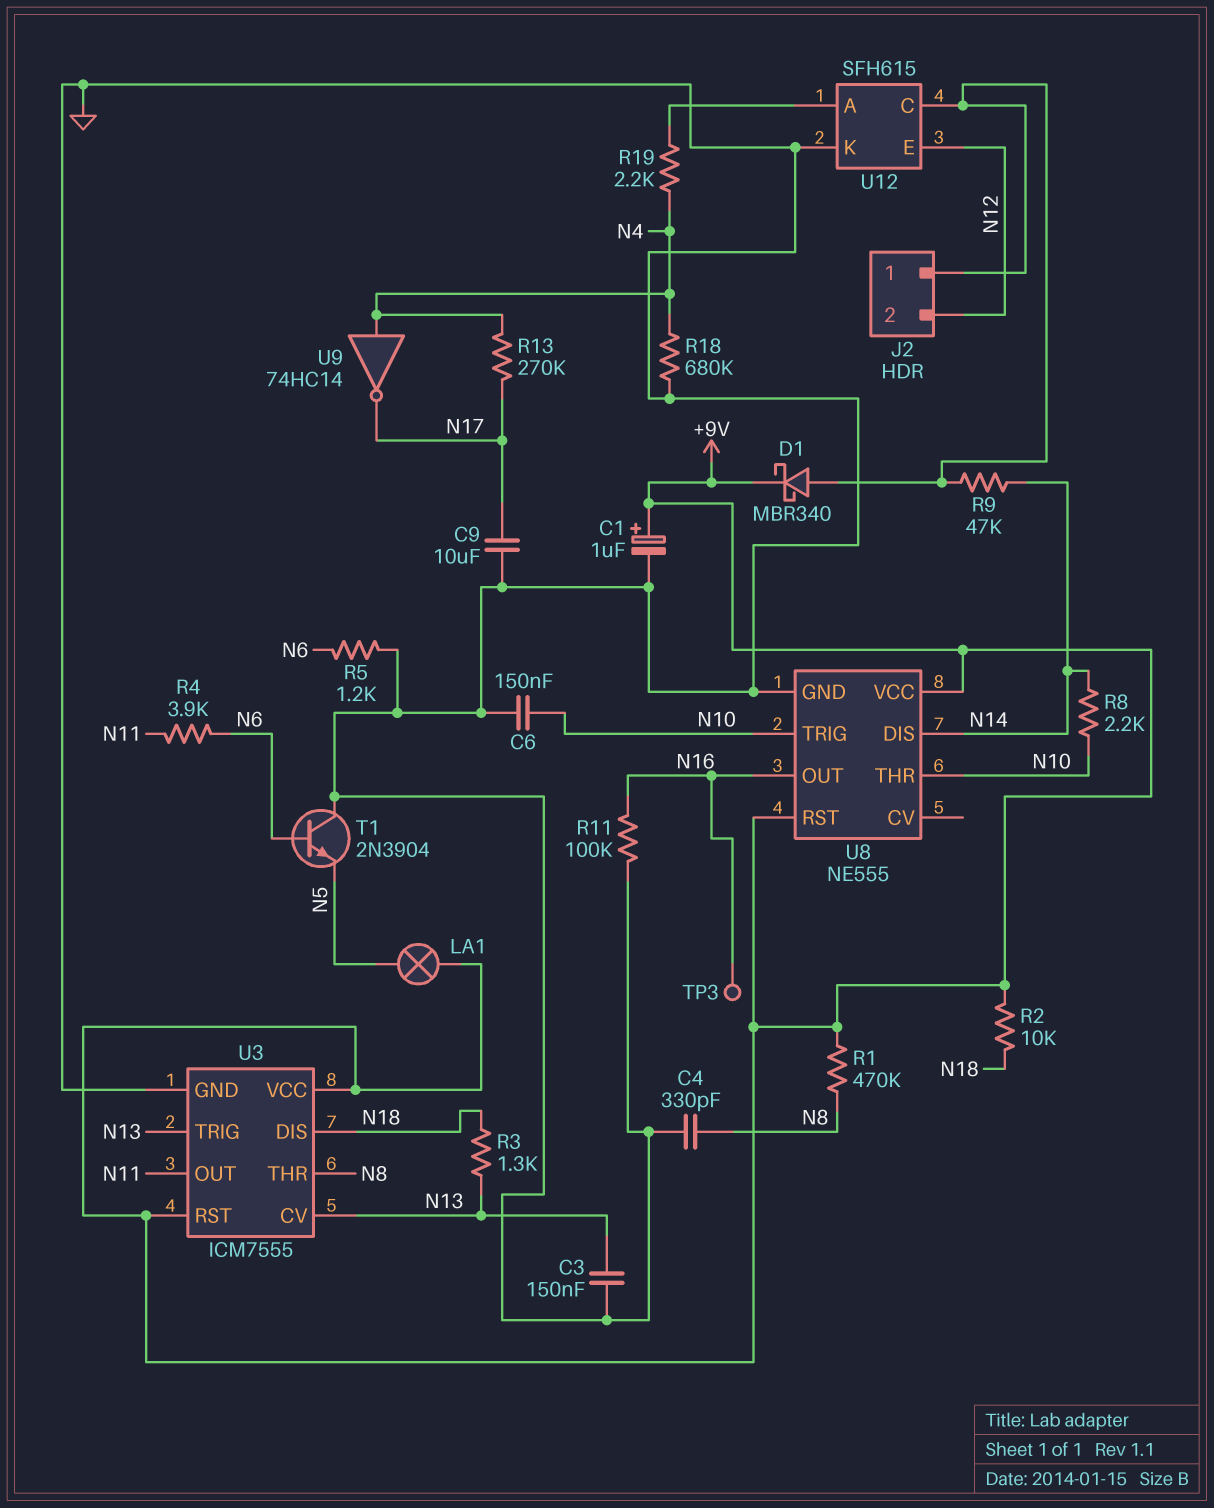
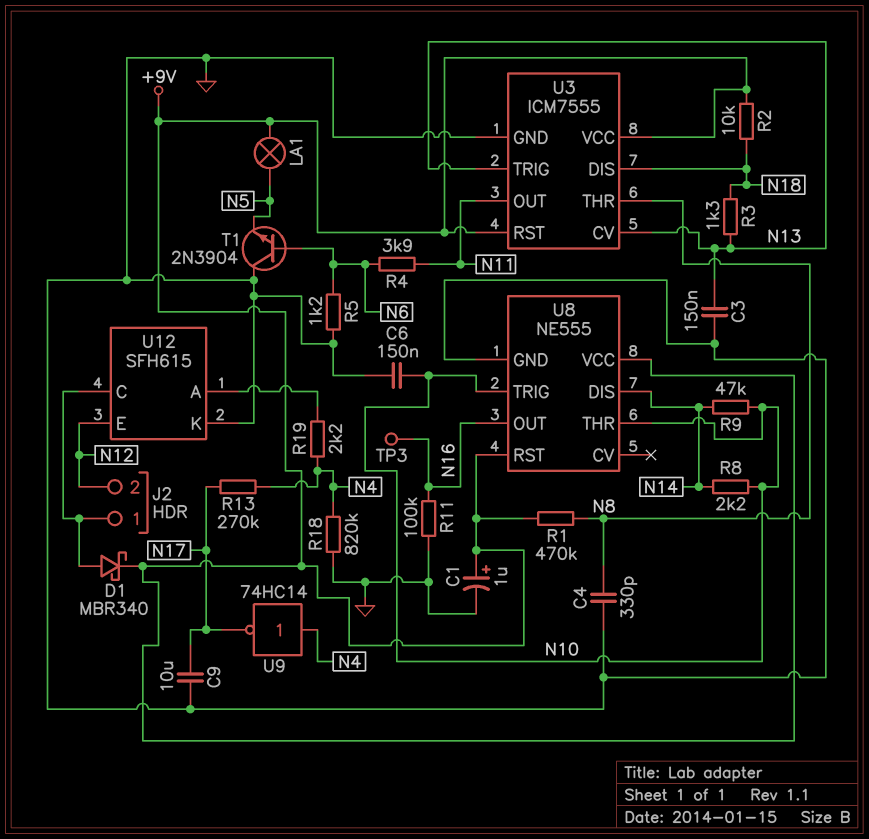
R9: 47k (J2/1, N14) -> 47k (N10, N14)
R18: 680k (GND, N4) -> 820k (GND, N4)

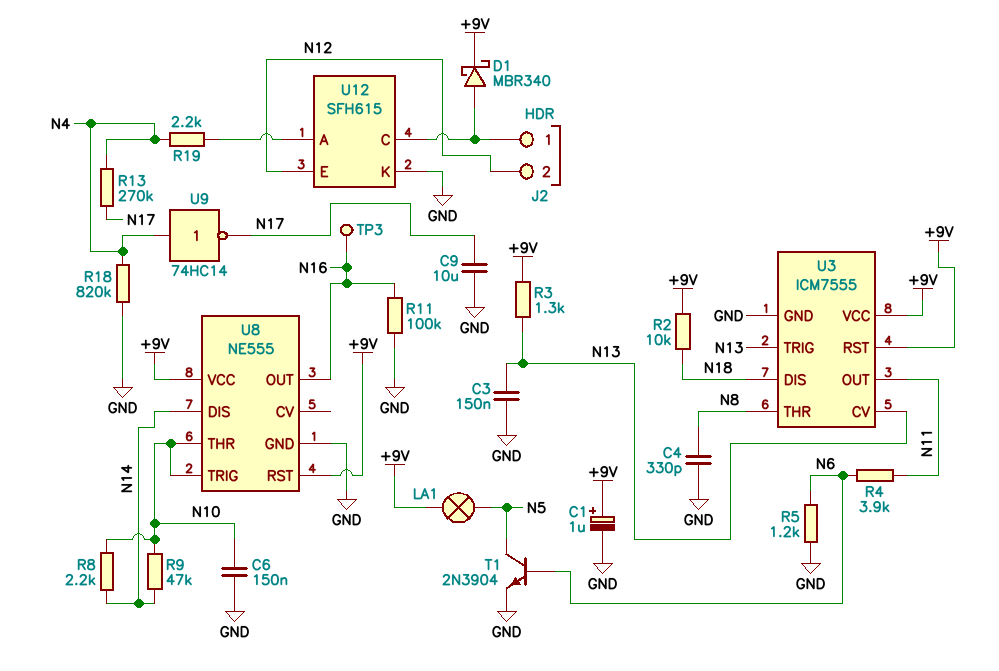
R1: 470k (+9V, N8) -> none
R3: 1.3k (N13, N18) -> 1.3k (+9V, N13)
T1: NPN 2N3904 (B N6, C GND, E N5) -> NPN 2N3904 (B N6, C N5, E GND)

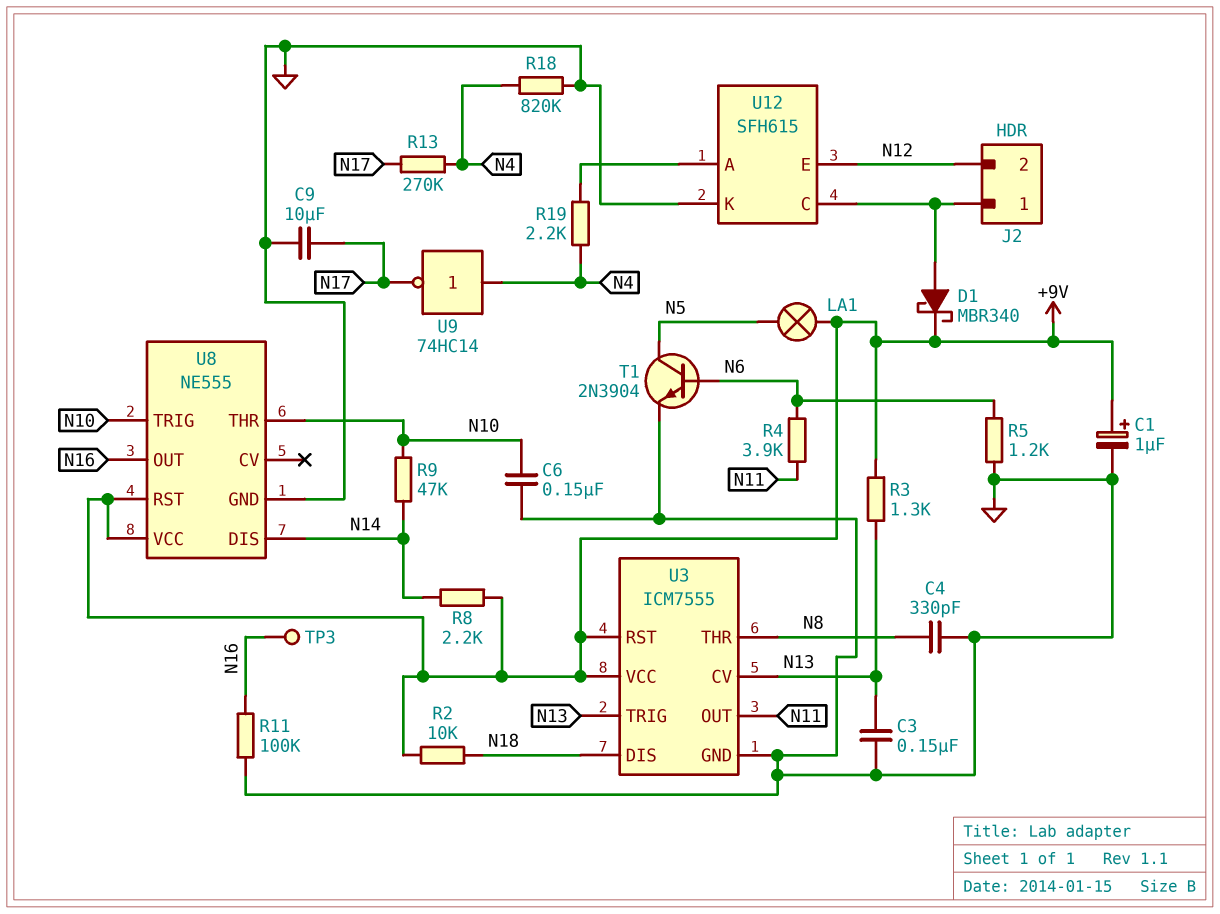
R8: 2.2k (N10, N14) -> 2.2k (+9V, N14)

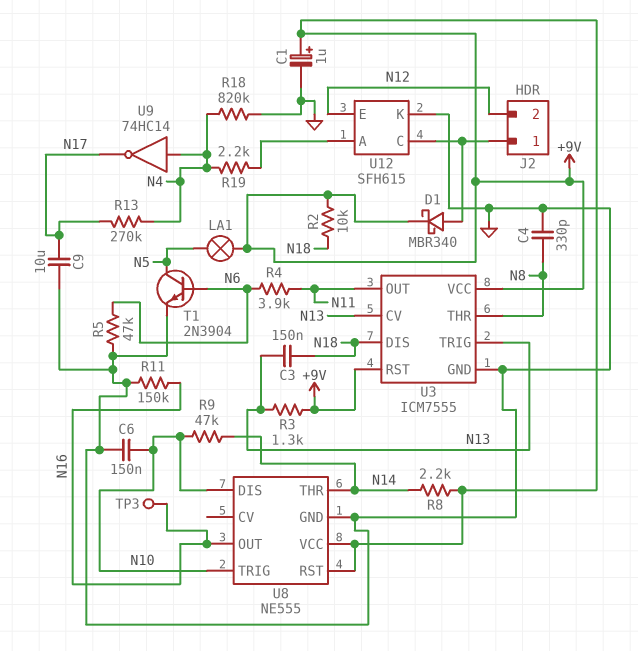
C3: 150nF (GND, N13) -> 150nF (N13, N18)
R5: 1.2k (GND, N6) -> 47k (GND, N6)
R11: 100k (GND, N16) -> 150k (GND, N16)
U8 pin DIS: N14 -> N10
U8 pin THR: N10 -> N14

